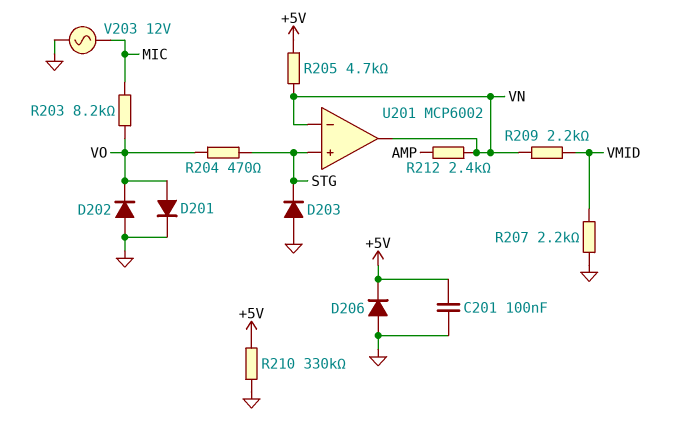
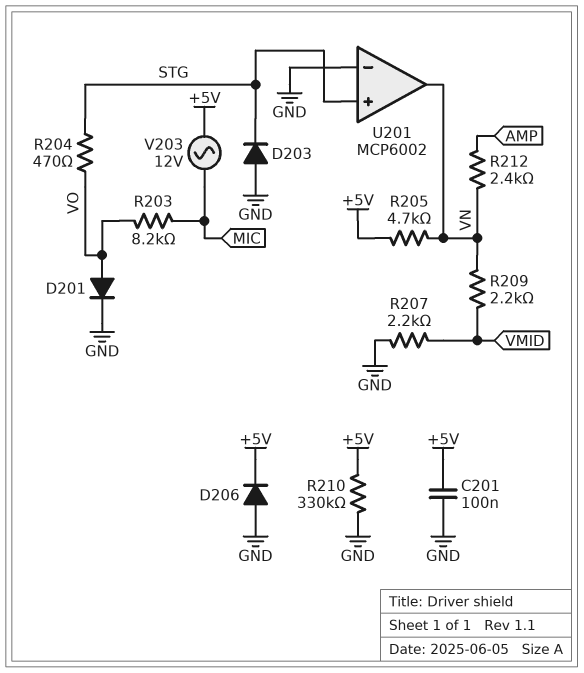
D202: diode (A GND, K VO) -> none
U201 pin in-: VN -> GND
V203: AC 12V (GND, MIC) -> AC 12V (+5V, MIC)

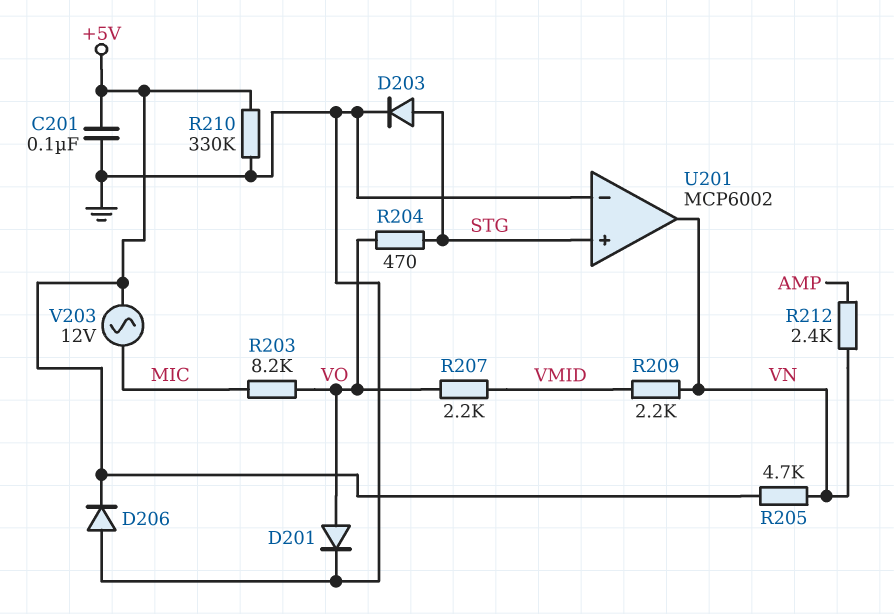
D203: diode (A GND, K STG) -> diode (A STG, K GND)
R207: 2.2k (GND, VMID) -> 2.2k (VMID, VO)

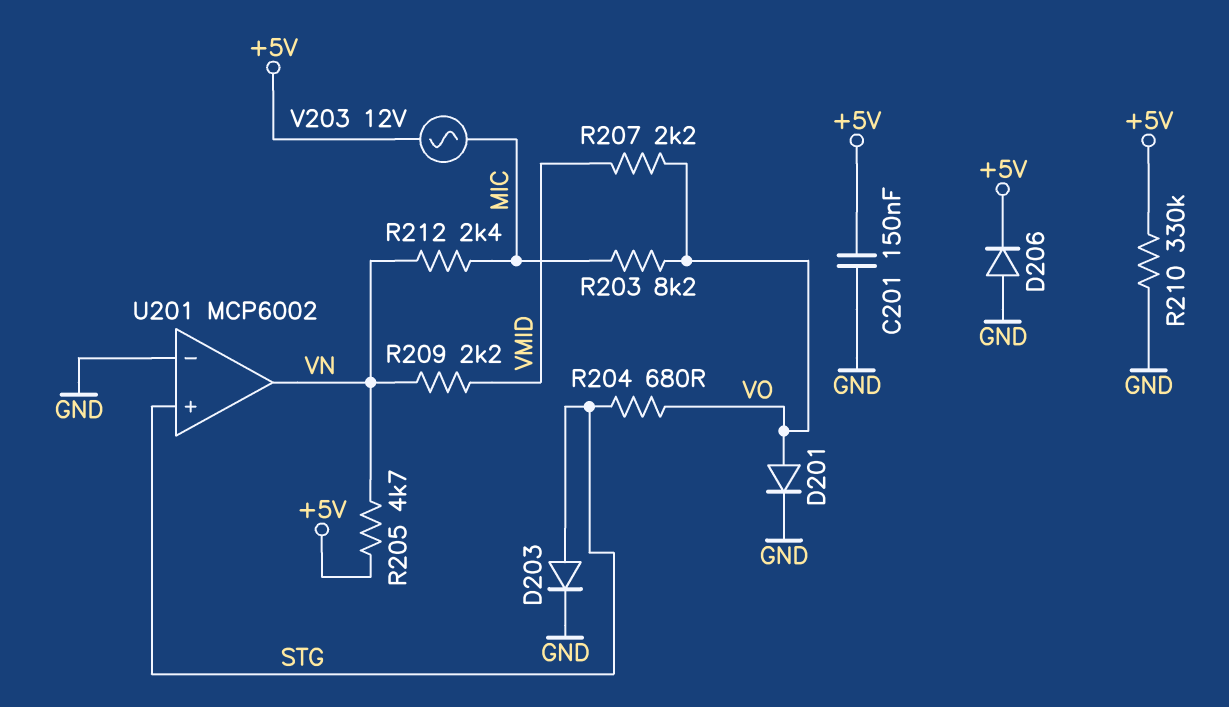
C201: 100nF (+5V, GND) -> 150nF (+5V, GND)
R204: 470 (STG, VO) -> 680 (STG, VO)
R212: 2.4k (AMP, VN) -> 2.4k (MIC, VN)

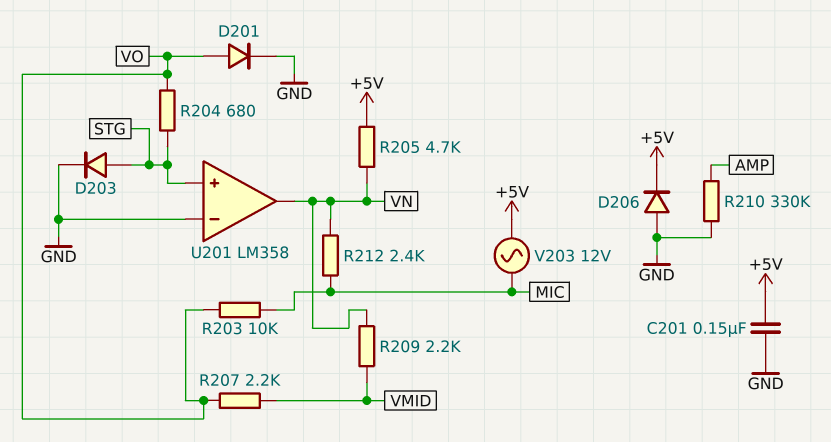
R203: 8.2k (MIC, VO) -> 10k (MIC, VO)
R210: 330k (+5V, GND) -> 330k (AMP, GND)
U201: MCP6002 -> LM358

